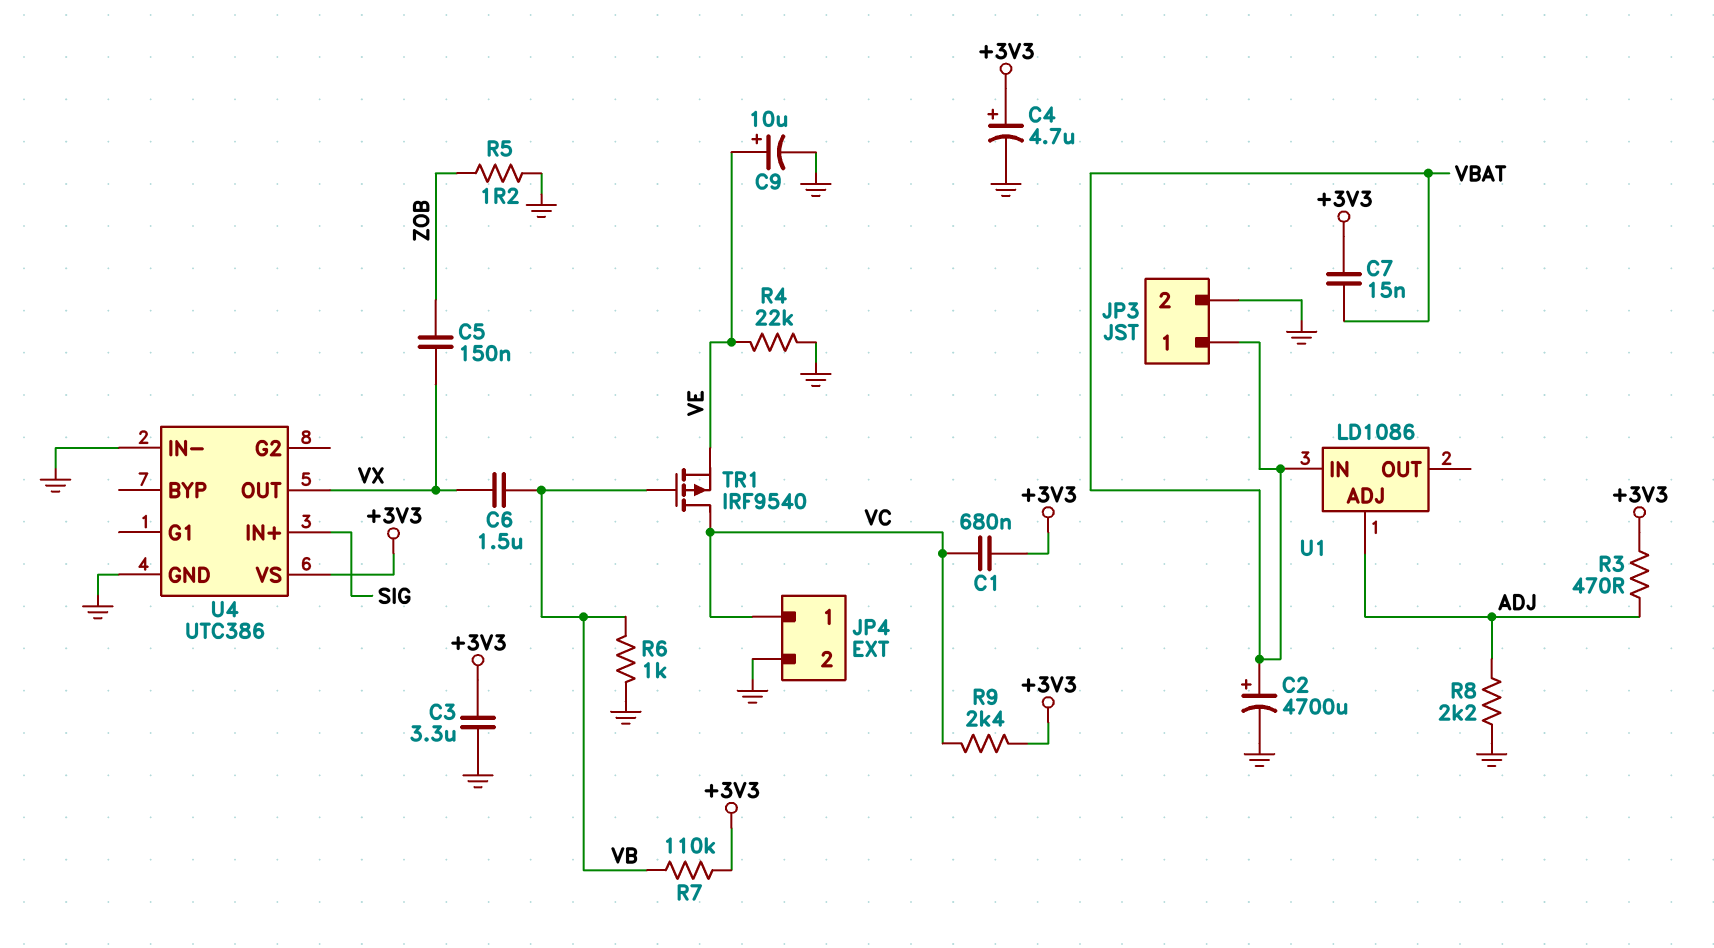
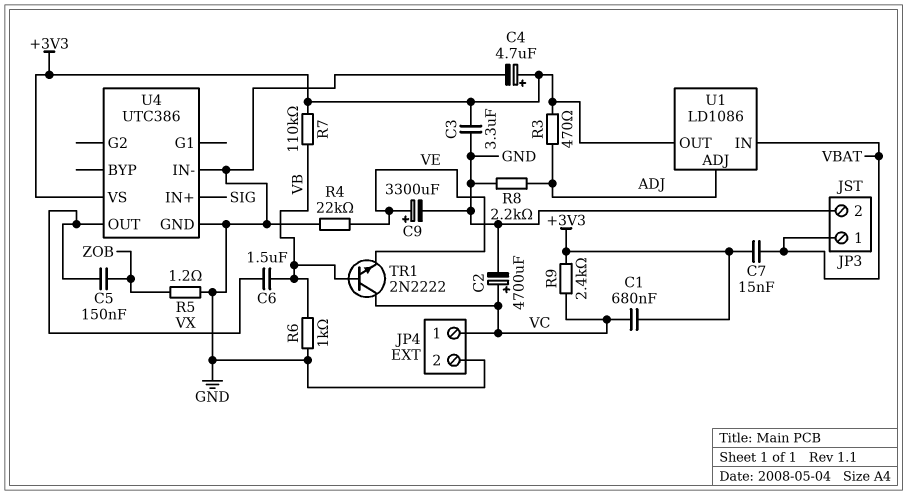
C2: 4700uF (plus VBAT, minus GND) -> 4700uF (plus VC, minus GND)
C9: 10uF (plus VE, minus GND) -> 3300uF (plus VE, minus GND)
TR1: PMOS IRF9540 (G VB, D VC, S VE) -> NPN 2N2222 (B VB, C VC, E VE)
U1 pin OUT: none -> +3V3

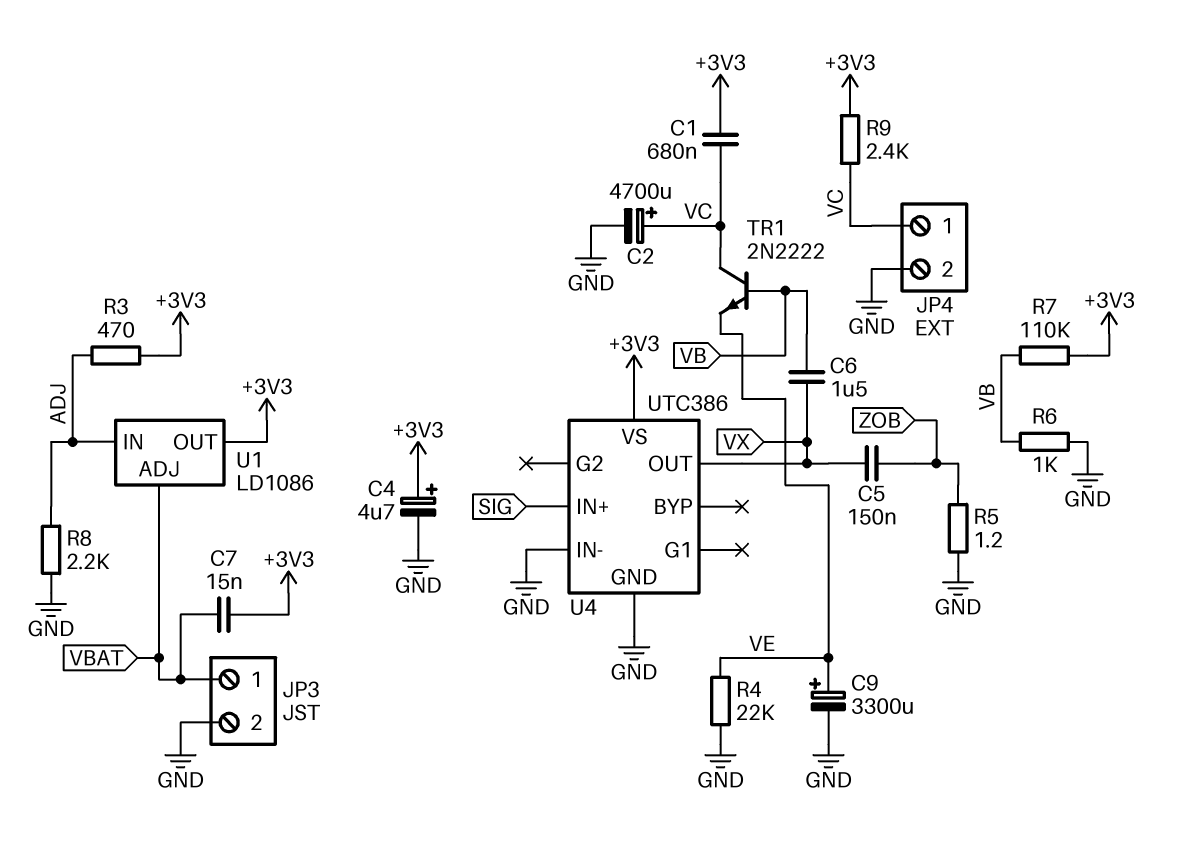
C3: 3.3uF (+3V3, GND) -> none
U1 pin ADJ: ADJ -> VBAT
U1 pin IN: VBAT -> ADJ

